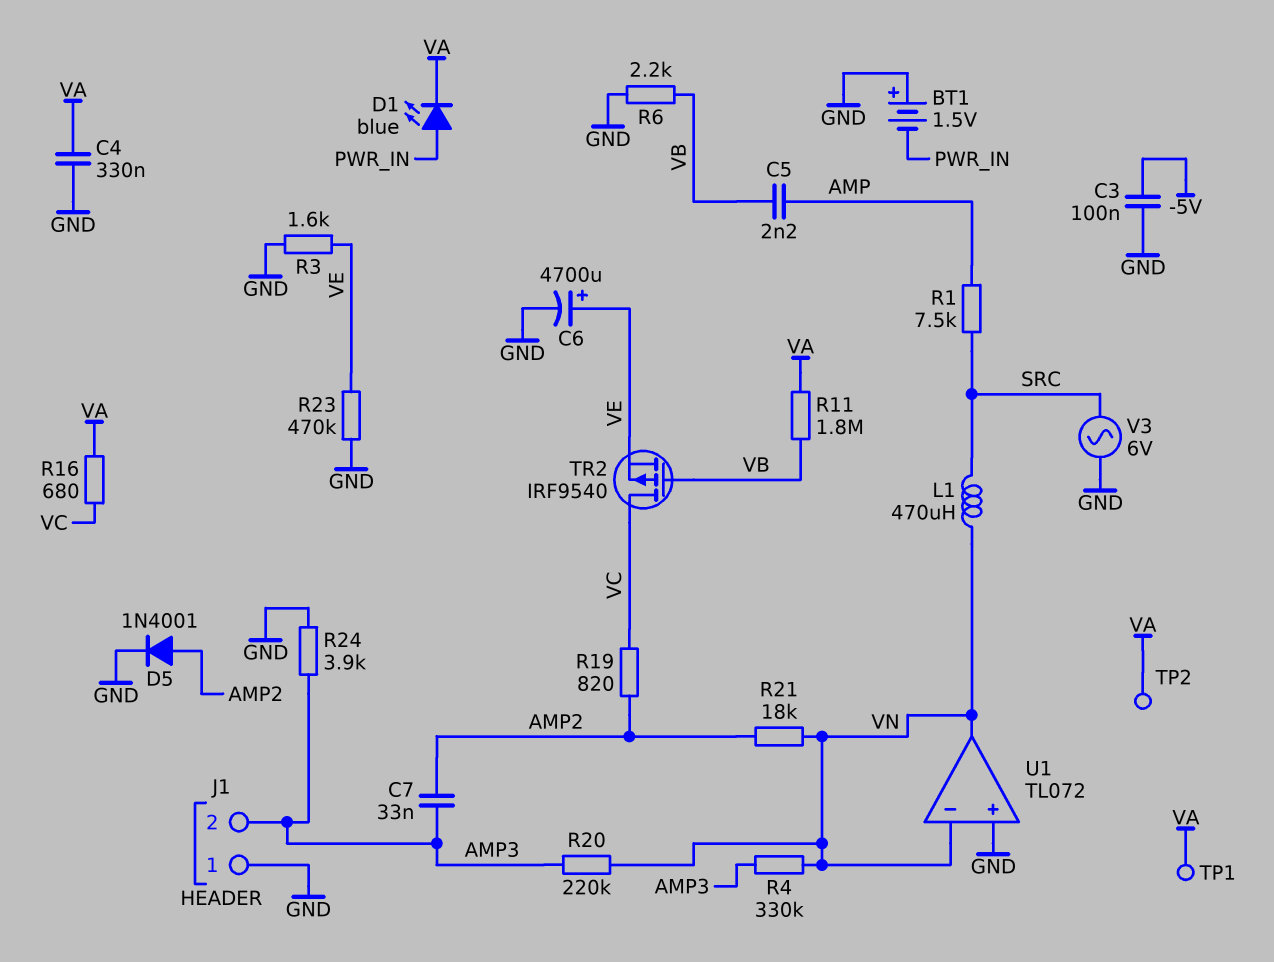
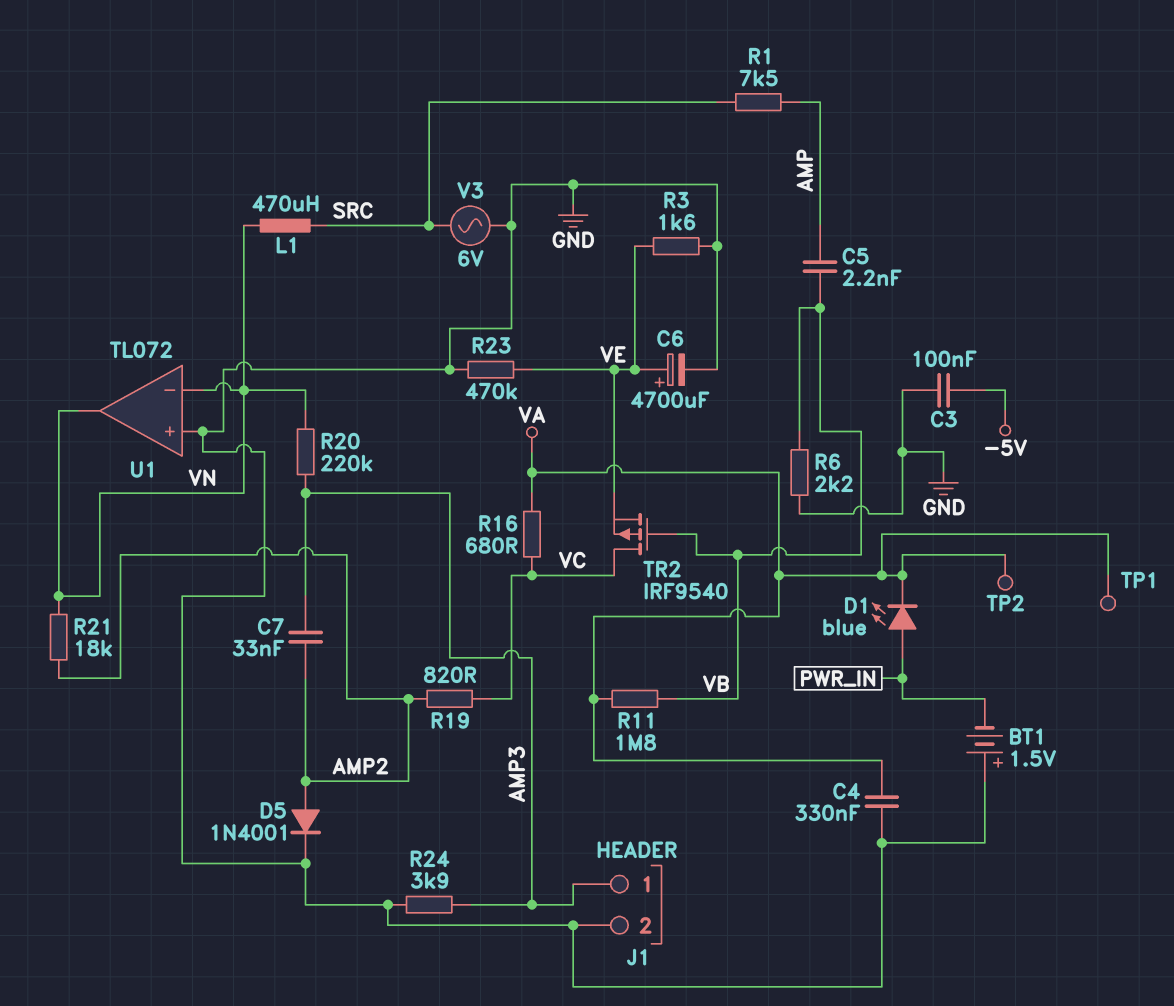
J1 pin 1: GND -> AMP3
J1 pin 2: AMP3 -> GND
R4: 330k (AMP3, VN) -> none

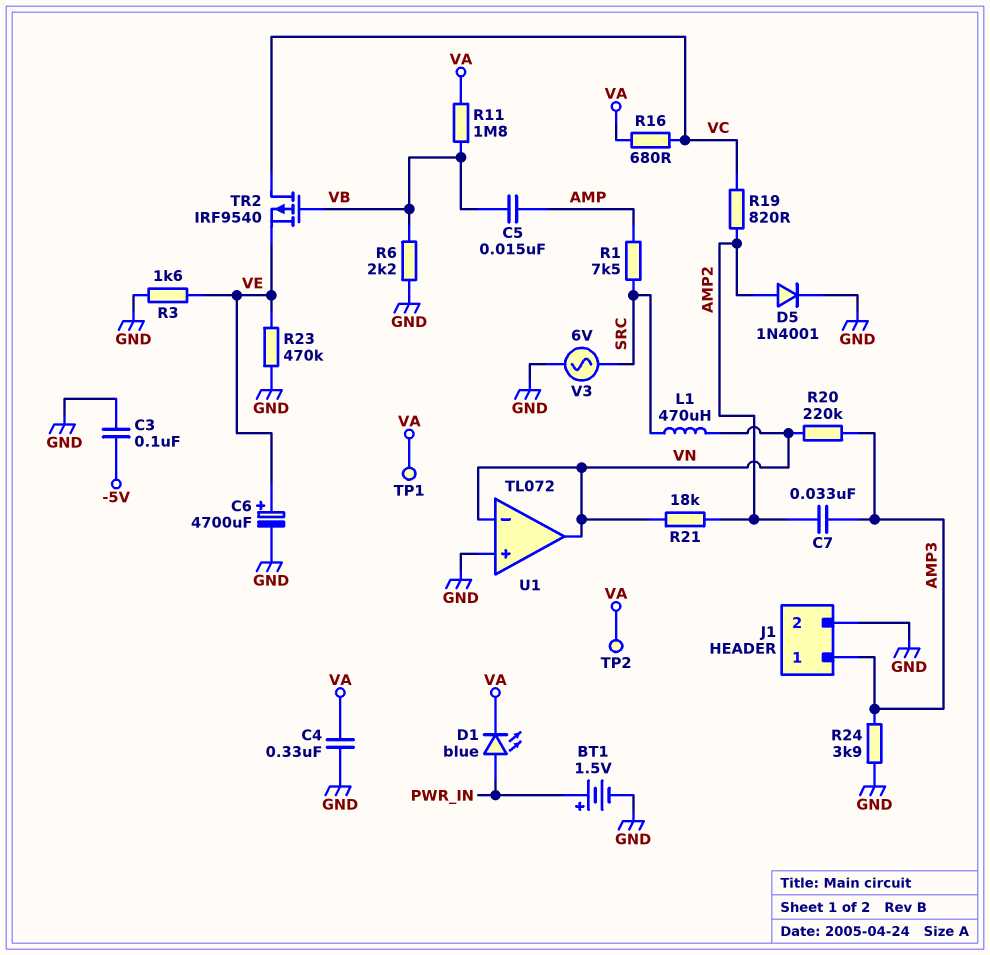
BT1: 1.5V (plus GND, minus PWR_IN) -> 1.5V (plus PWR_IN, minus GND)
C5: 2.2nF (AMP, VB) -> 15nF (AMP, VB)

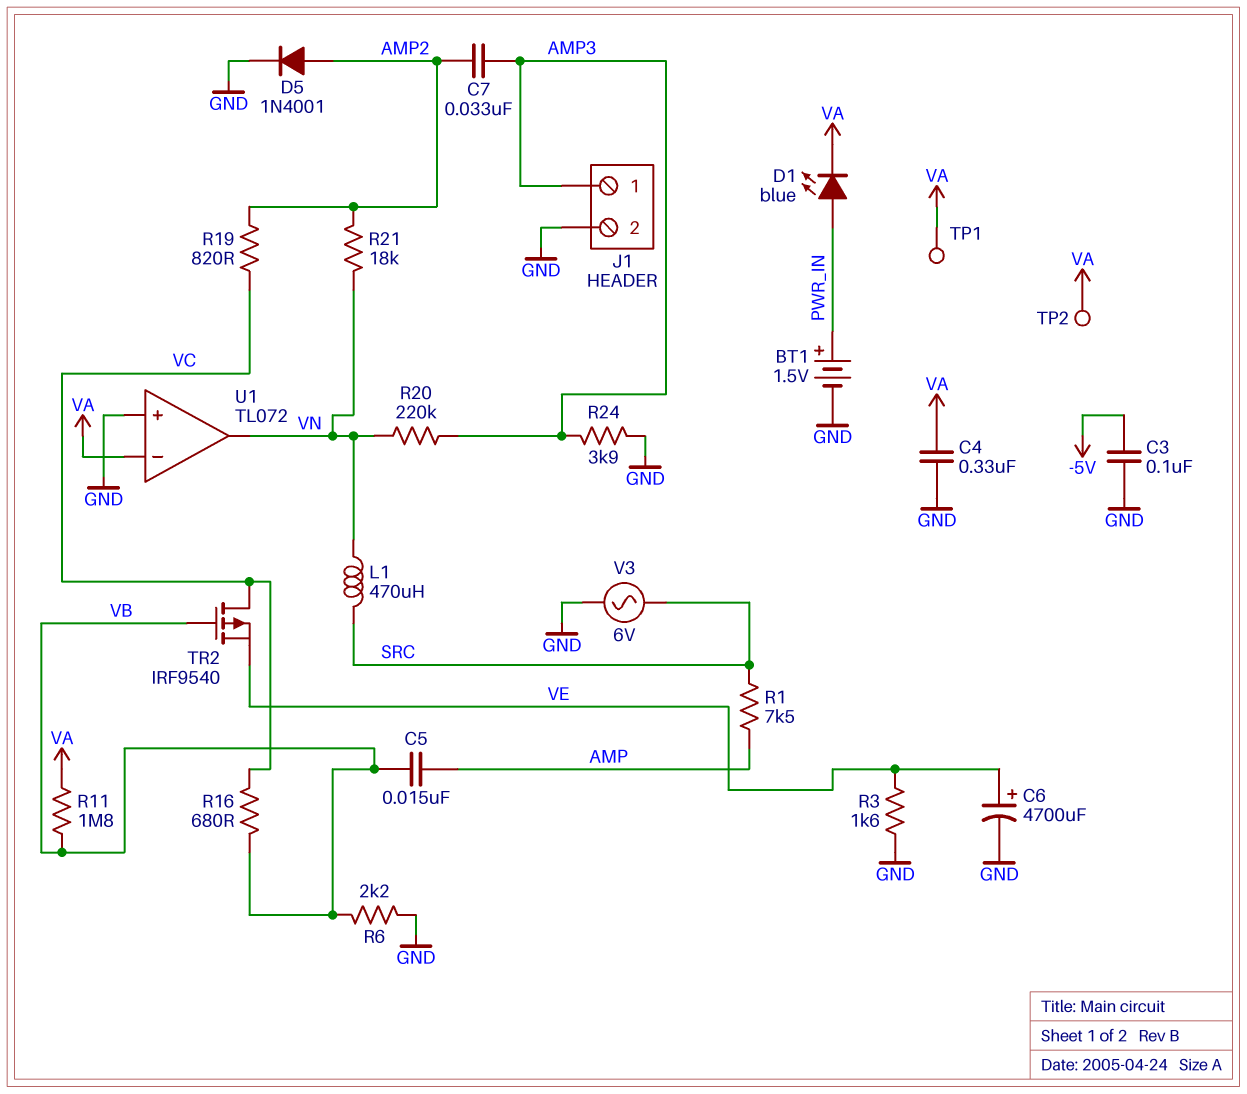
R16: 680 (VA, VC) -> 680 (VB, VC)
R23: 470k (GND, VE) -> none
U1 pin in-: VN -> VA

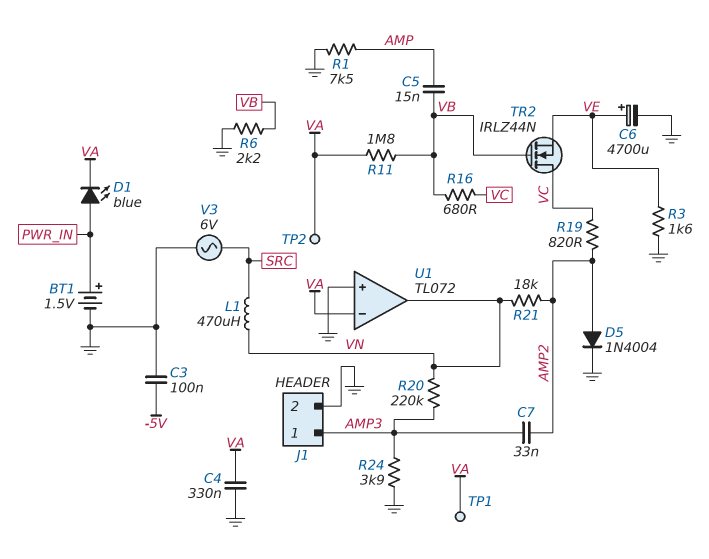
D5: diode 1N4001 (A AMP2, K GND) -> diode 1N4004 (A AMP2, K GND)
R1: 7.5k (AMP, SRC) -> 7.5k (AMP, GND)
TR2: PMOS IRF9540 (G VB, D VC, S VE) -> NMOS IRLZ44N (G VB, D VC, S VE)

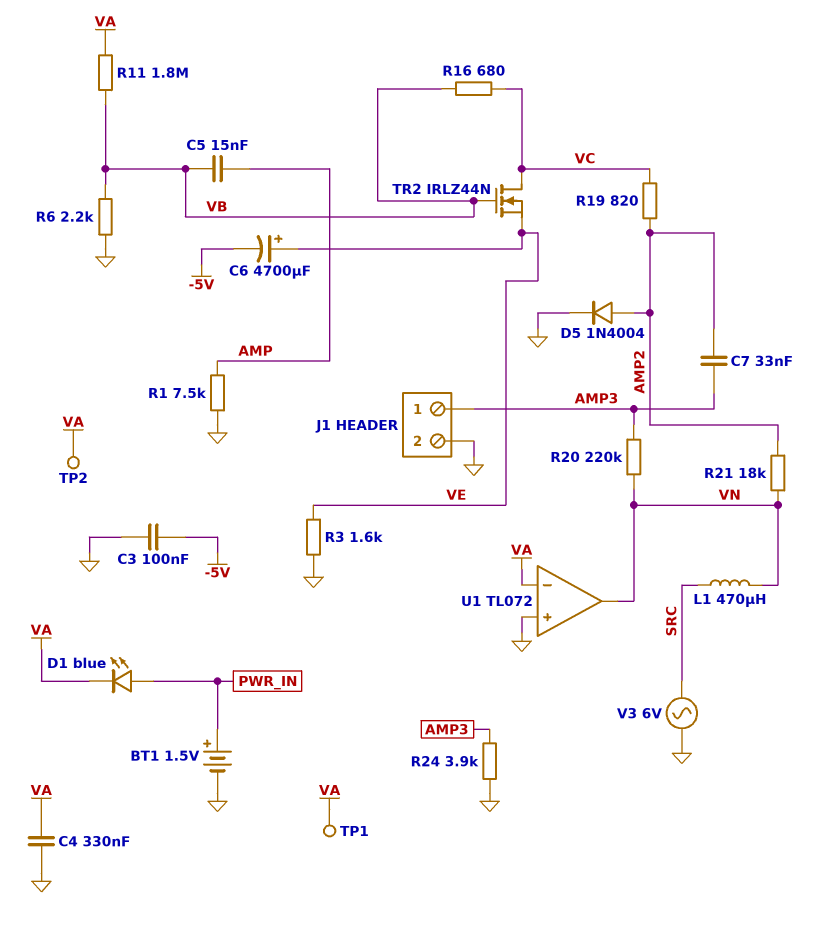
C6: 4700uF (plus VE, minus GND) -> 4700uF (plus VE, minus -5V)

